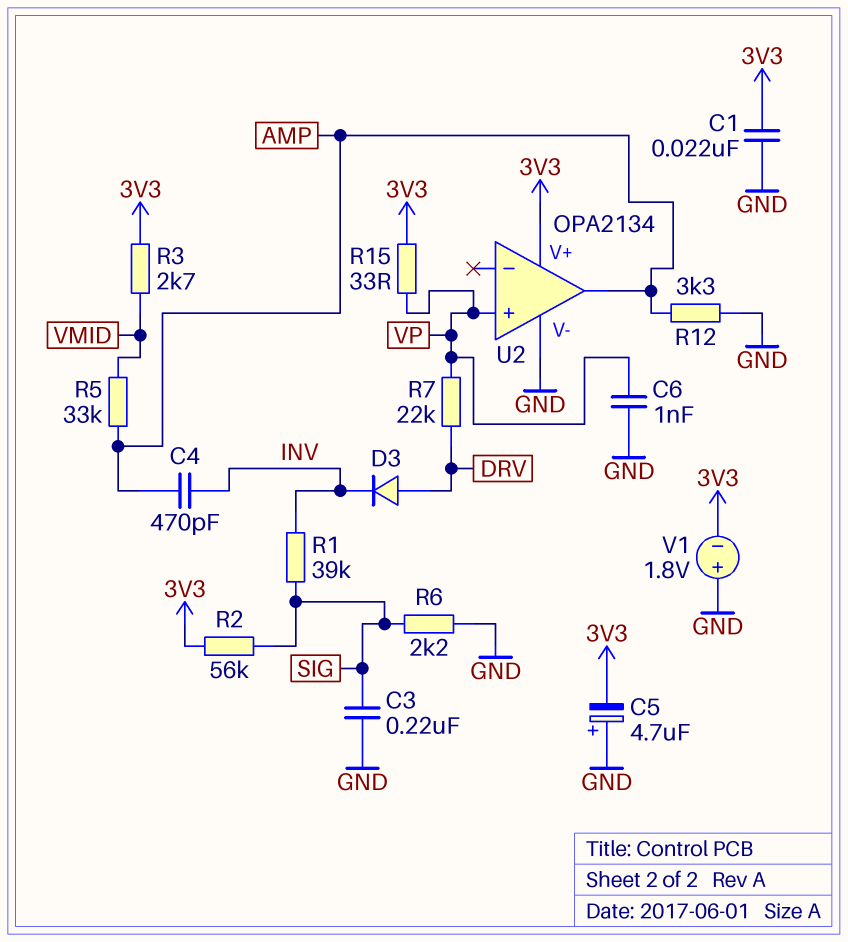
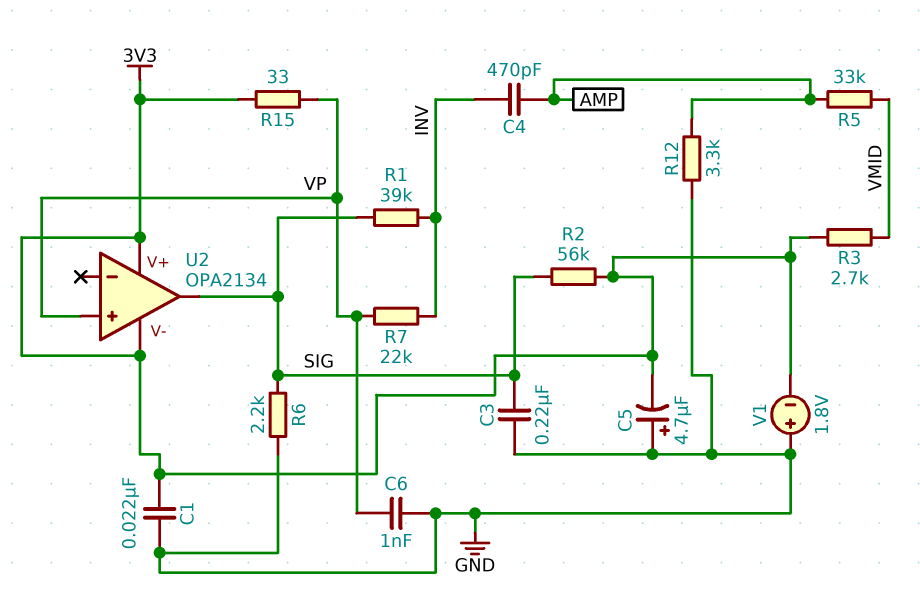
D3: diode (A DRV, K INV) -> none
R7: 22k (DRV, VP) -> 22k (INV, VP)
U2 pin V-: GND -> 3V3
U2 pin out: AMP -> SIG

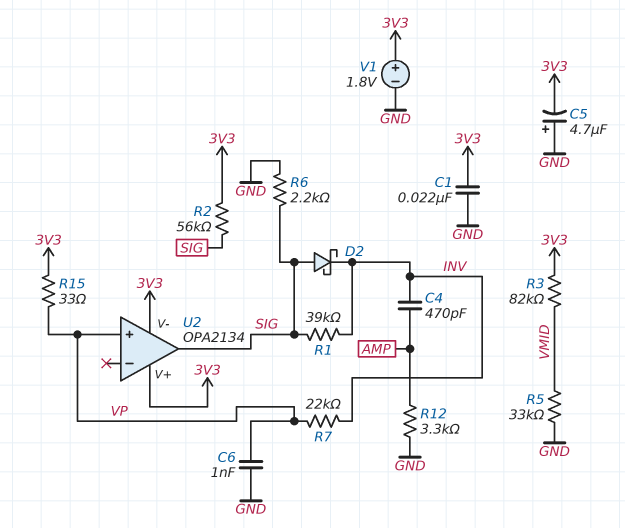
C3: 220nF (GND, SIG) -> none
D2: none -> schottky (A SIG, K INV)
R3: 2.7k (3V3, VMID) -> 82k (3V3, VMID)
R5: 33k (AMP, VMID) -> 33k (GND, VMID)
V1: 1.8V (plus GND, minus 3V3) -> 1.8V (plus 3V3, minus GND)

